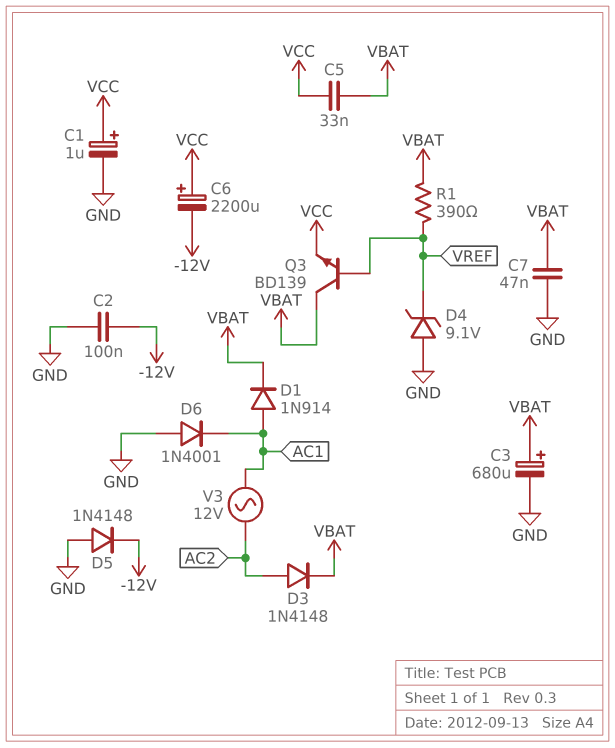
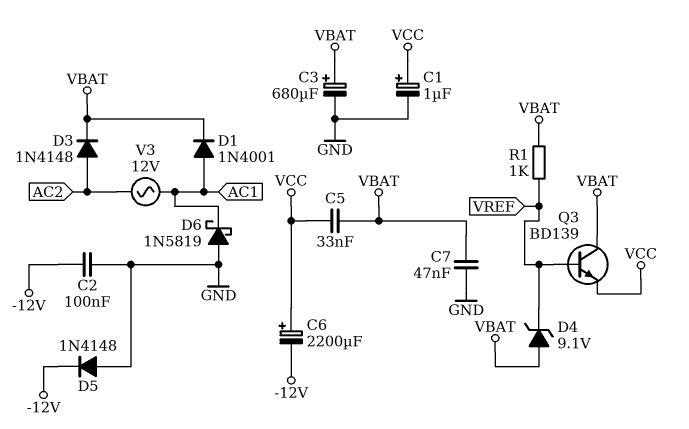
D1: diode 1N914 (A AC1, K VBAT) -> diode 1N4001 (A AC1, K VBAT)
D4: zener 9.1V (A GND, K VREF) -> zener 9.1V (A VBAT, K VREF)
D6: diode 1N4001 (A GND, K AC1) -> schottky 1N5819 (A GND, K AC1)
R1: 390 (VBAT, VREF) -> 1k (VBAT, VREF)

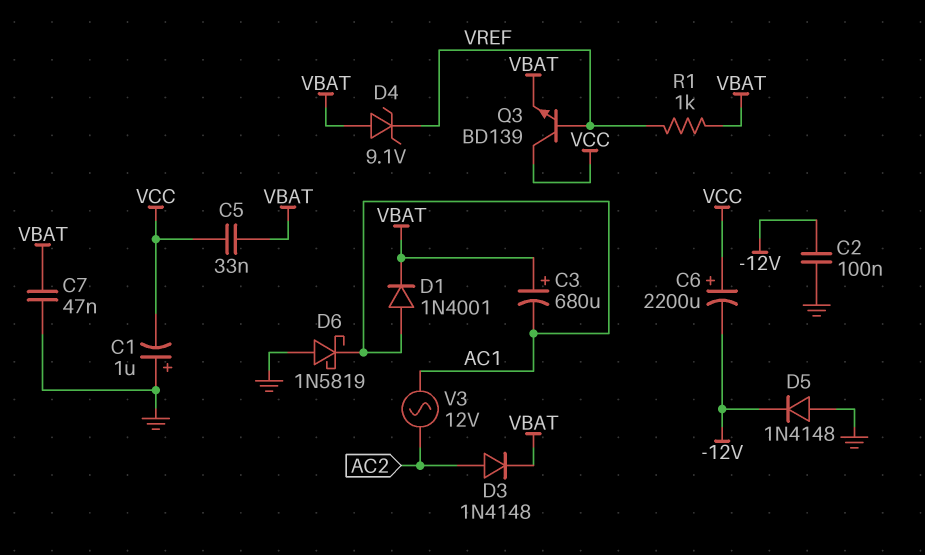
C1: 1uF (plus VCC, minus GND) -> 1uF (plus GND, minus VCC)
C3: 680uF (plus VBAT, minus GND) -> 680uF (plus VBAT, minus AC1)
Q3: NPN BD139 (B VREF, C VBAT, E VCC) -> NPN BD139 (B VREF, C VCC, E VBAT)

